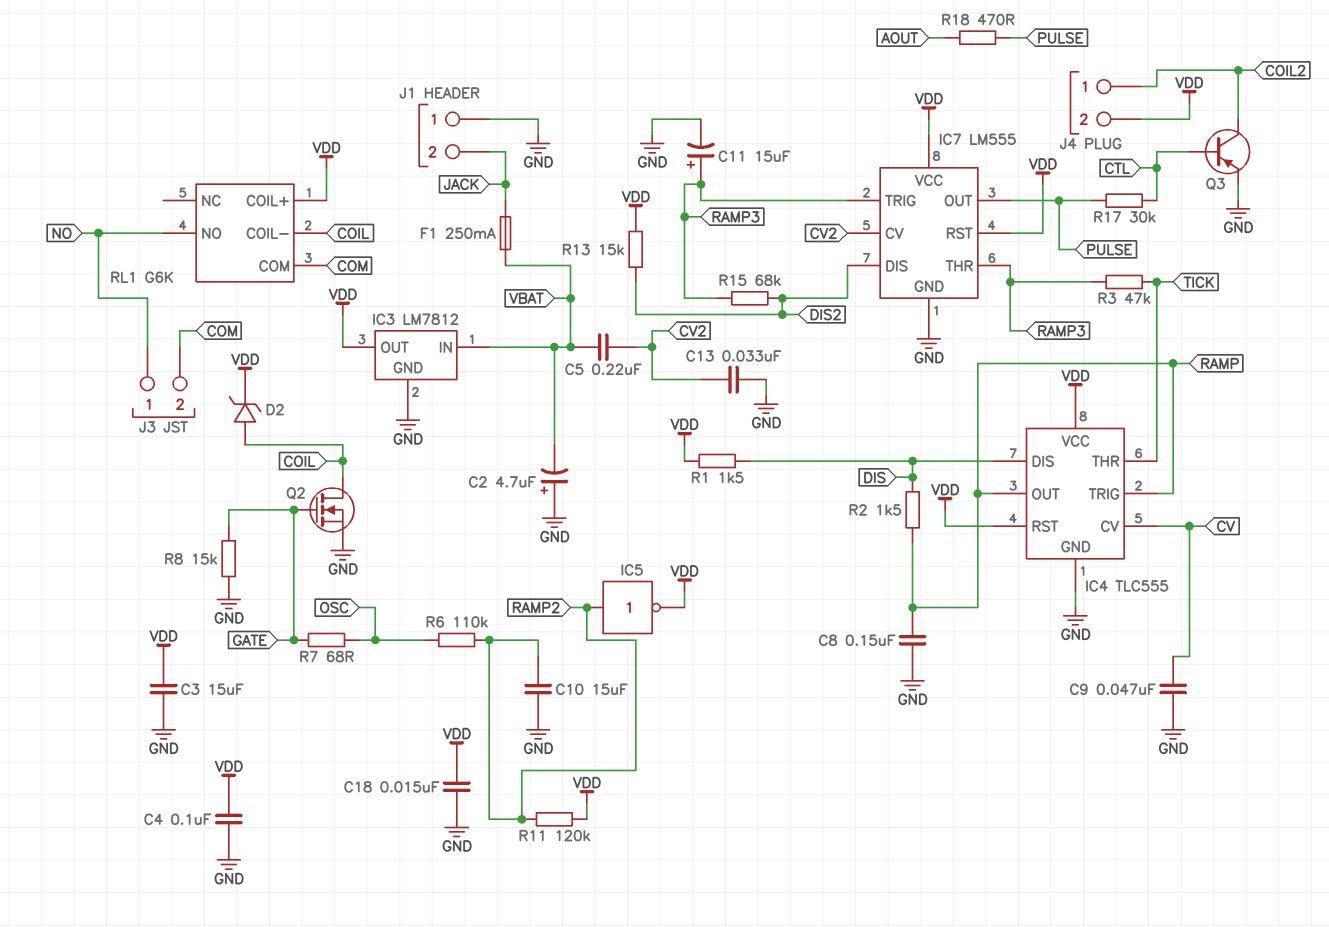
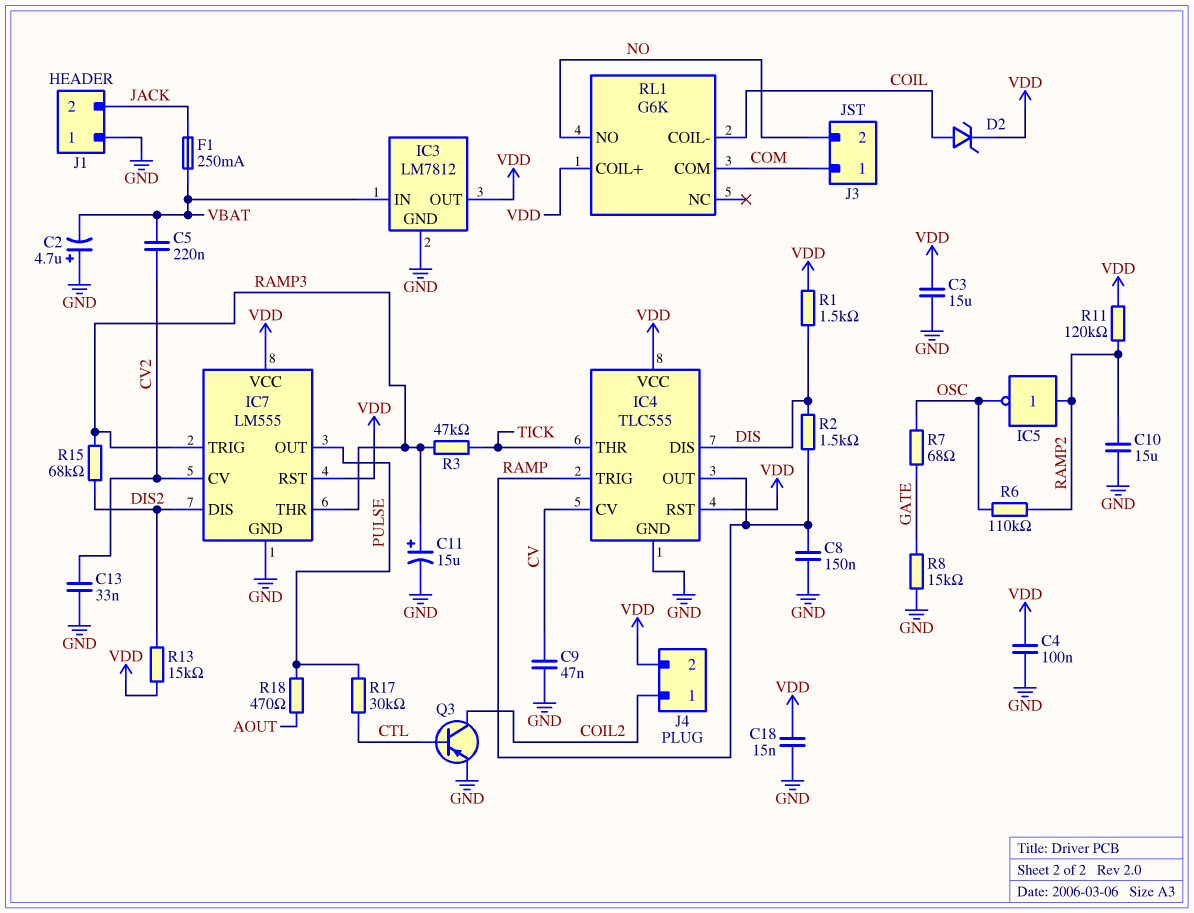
IC5: NOT (in RAMP2, out VDD) -> NOT (in RAMP2, out OSC)
J3 pin 1: NO -> COM
J3 pin 2: COM -> NO
Q2: NMOS (G GATE, D COIL, S GND) -> none

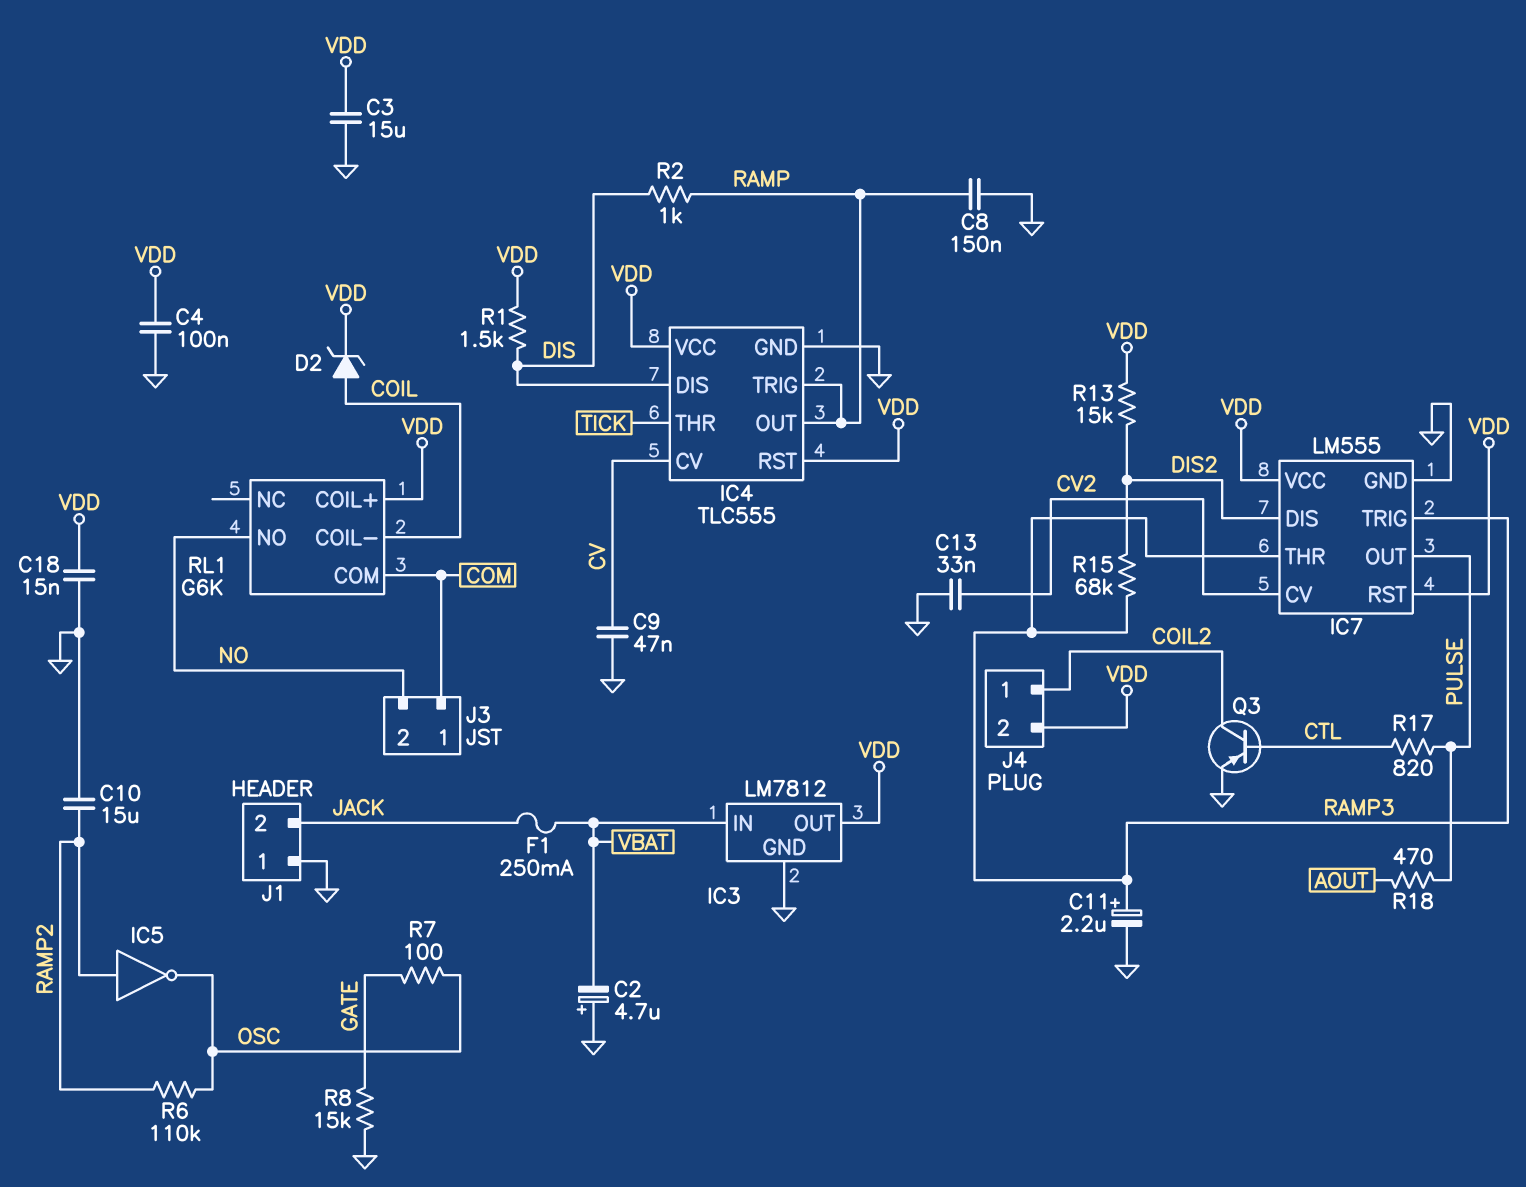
C5: 220nF (CV2, VBAT) -> none
C11: 15uF (plus RAMP3, minus GND) -> 2.2uF (plus RAMP3, minus GND)
R2: 1.5k (DIS, RAMP) -> 1k (DIS, RAMP)
R3: 47k (RAMP3, TICK) -> none
R7: 68 (GATE, OSC) -> 100 (GATE, OSC)
R11: 120k (RAMP2, VDD) -> none
R17: 30k (CTL, PULSE) -> 820 (CTL, PULSE)

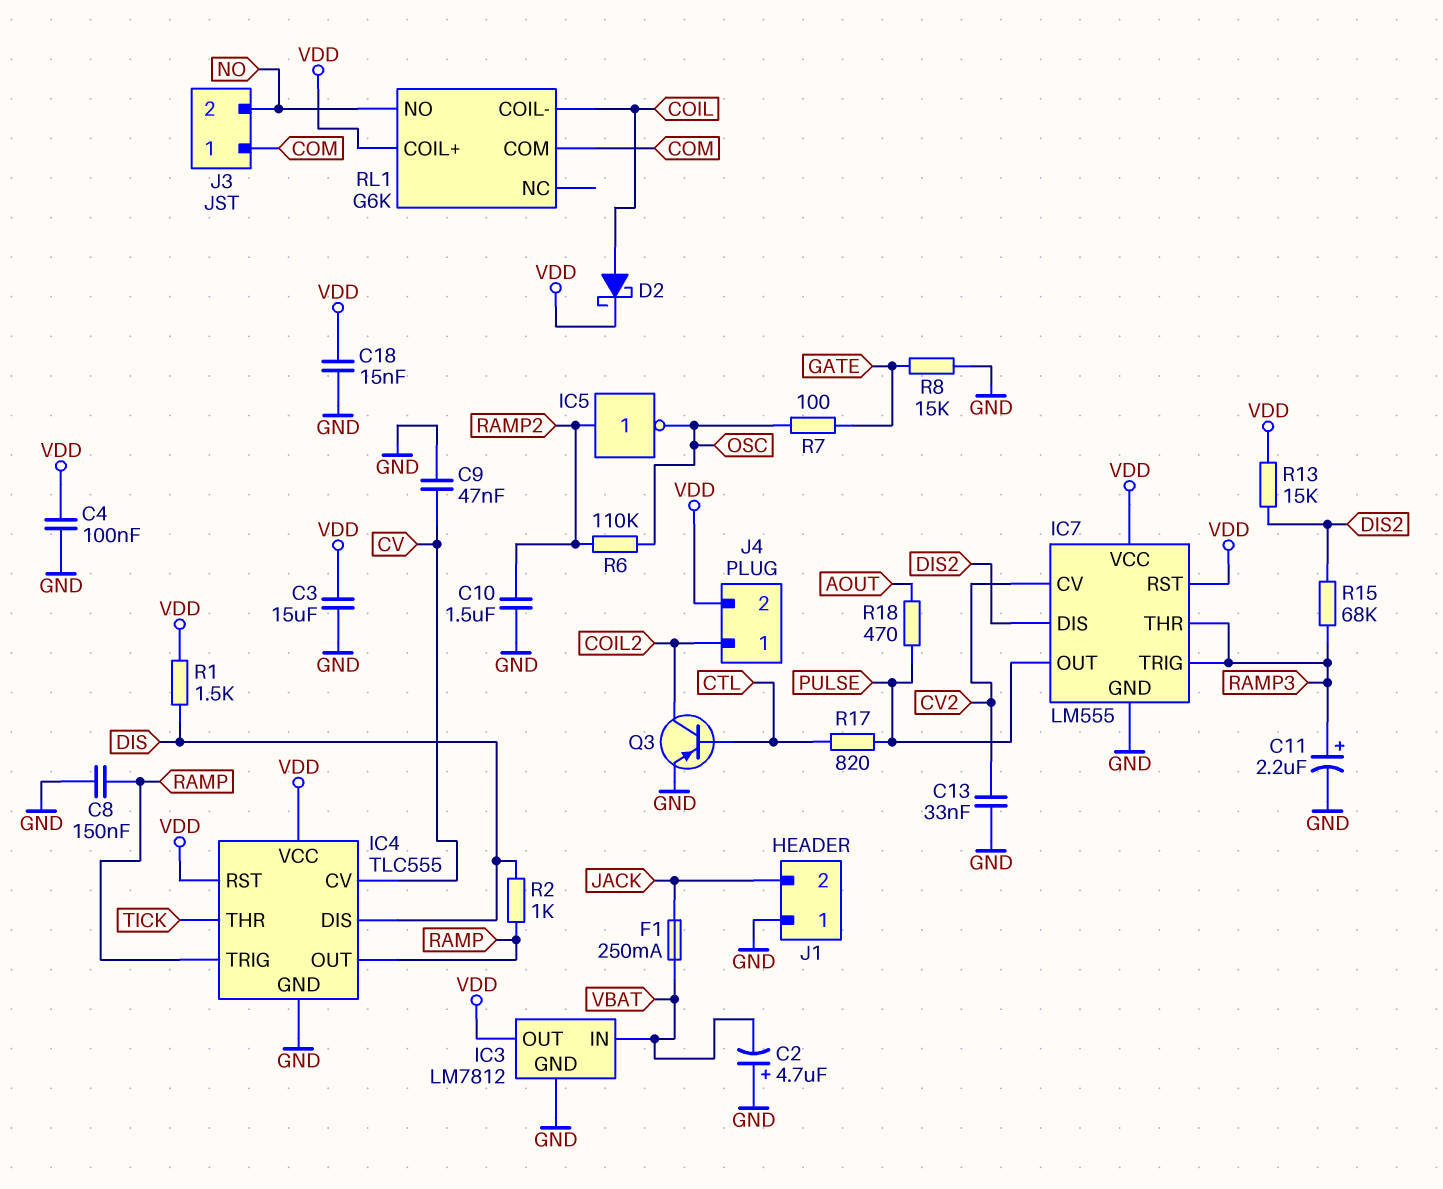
C10: 15uF (GND, RAMP2) -> 1.5uF (GND, RAMP2)
D2: zener (A COIL, K VDD) -> schottky (A COIL, K VDD)

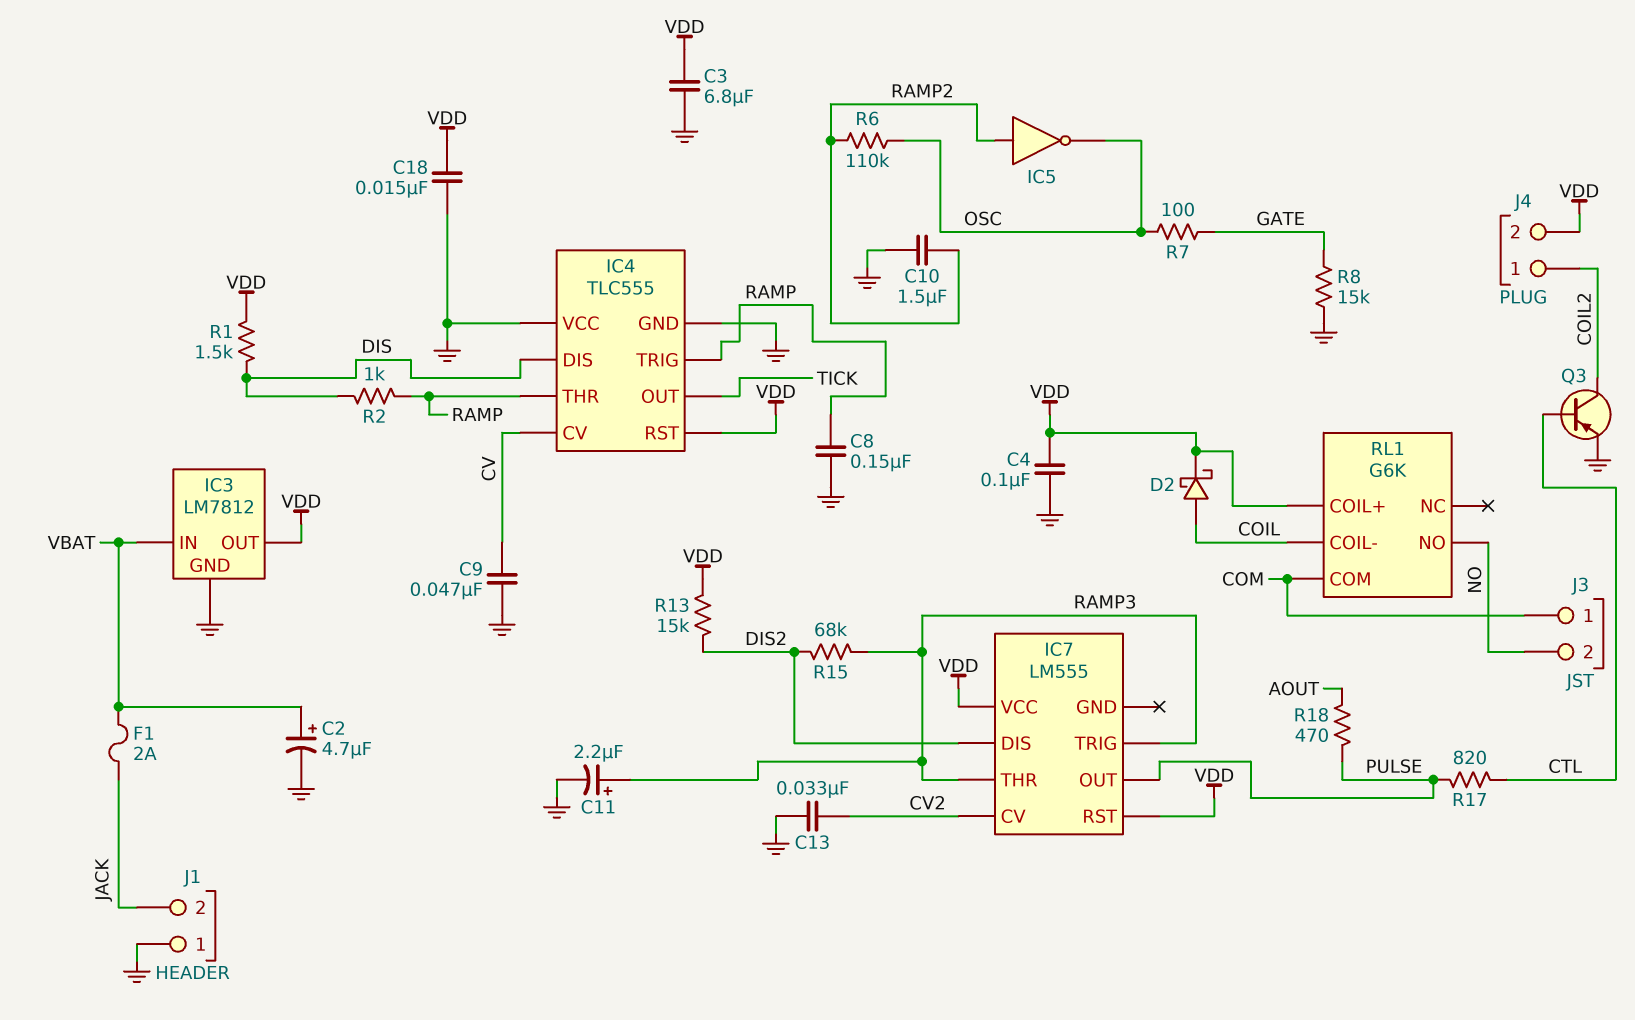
C2: 4.7uF (plus GND, minus VBAT) -> 4.7uF (plus VBAT, minus GND)
C3: 15uF (GND, VDD) -> 6.8uF (GND, VDD)
F1: 250mA (JACK, VBAT) -> 2A (JACK, VBAT)
IC4 pin OUT: RAMP -> TICK
IC4 pin THR: TICK -> RAMP
IC4 pin VCC: VDD -> GND
IC7 pin GND: GND -> none

